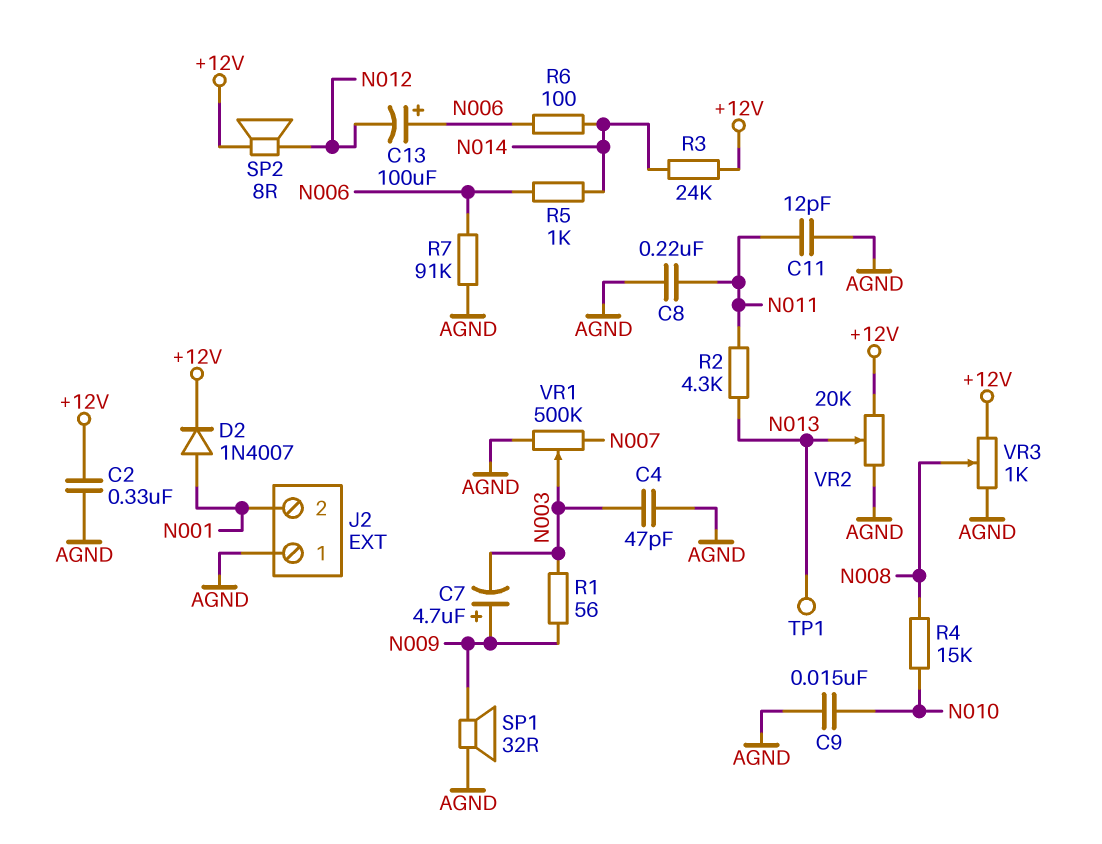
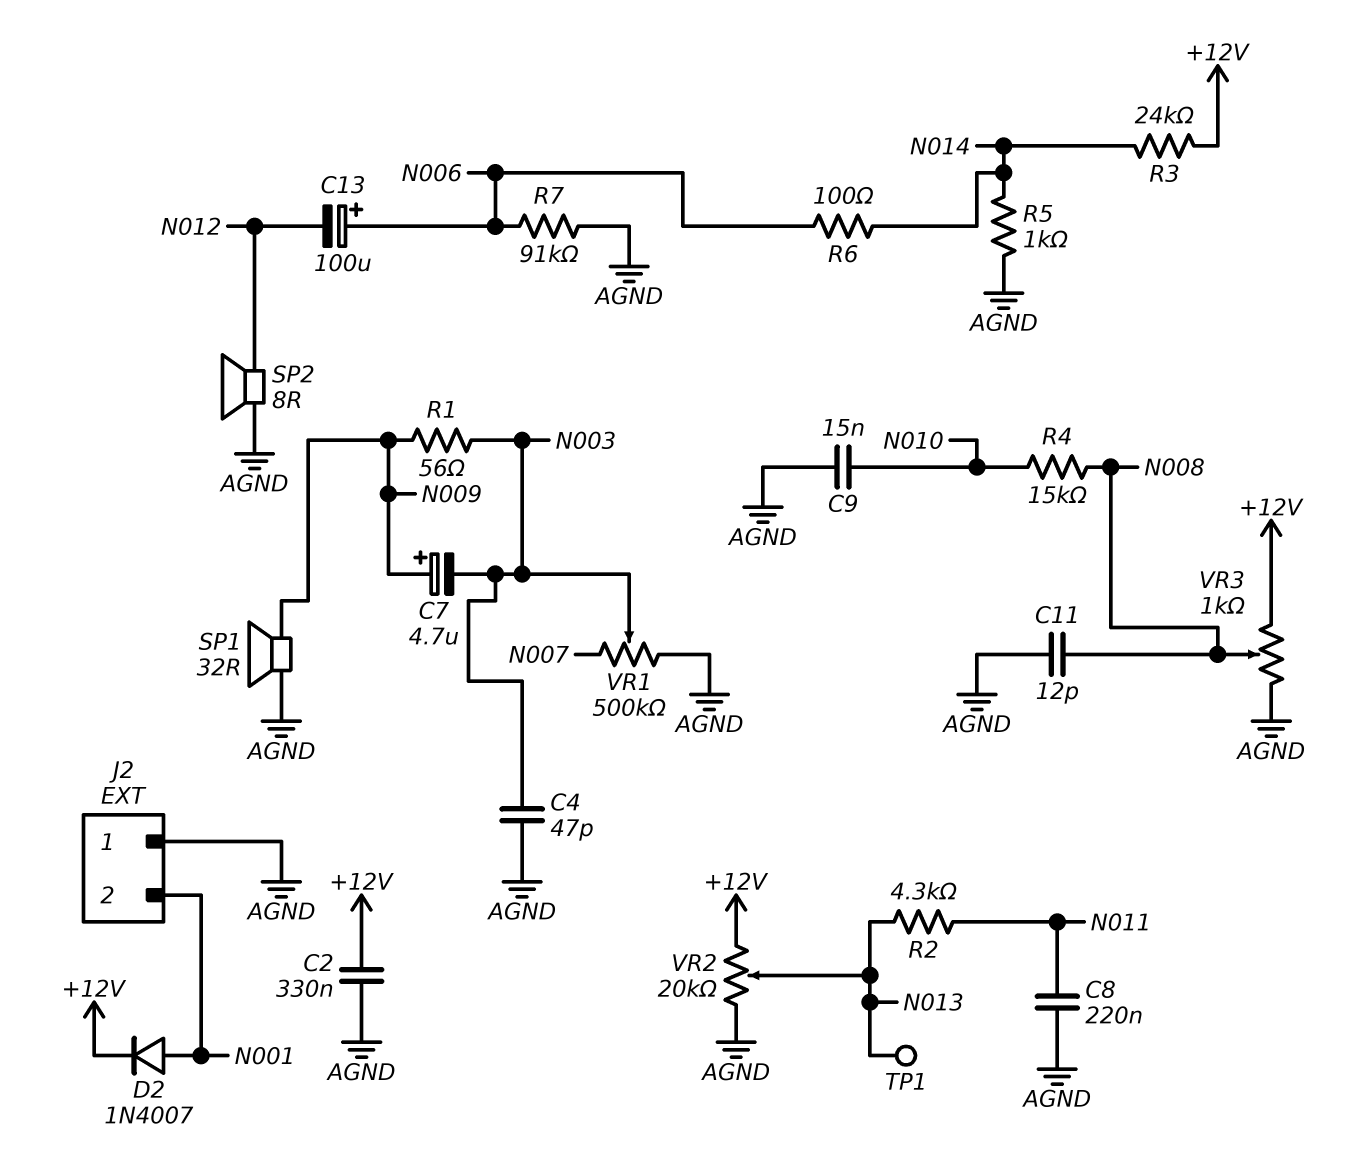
C11: 12pF (AGND, N011) -> 12pF (AGND, N008)
R5: 1k (N006, N014) -> 1k (AGND, N014)
SP2: speaker 8R (+12V, N012) -> speaker 8R (AGND, N012)

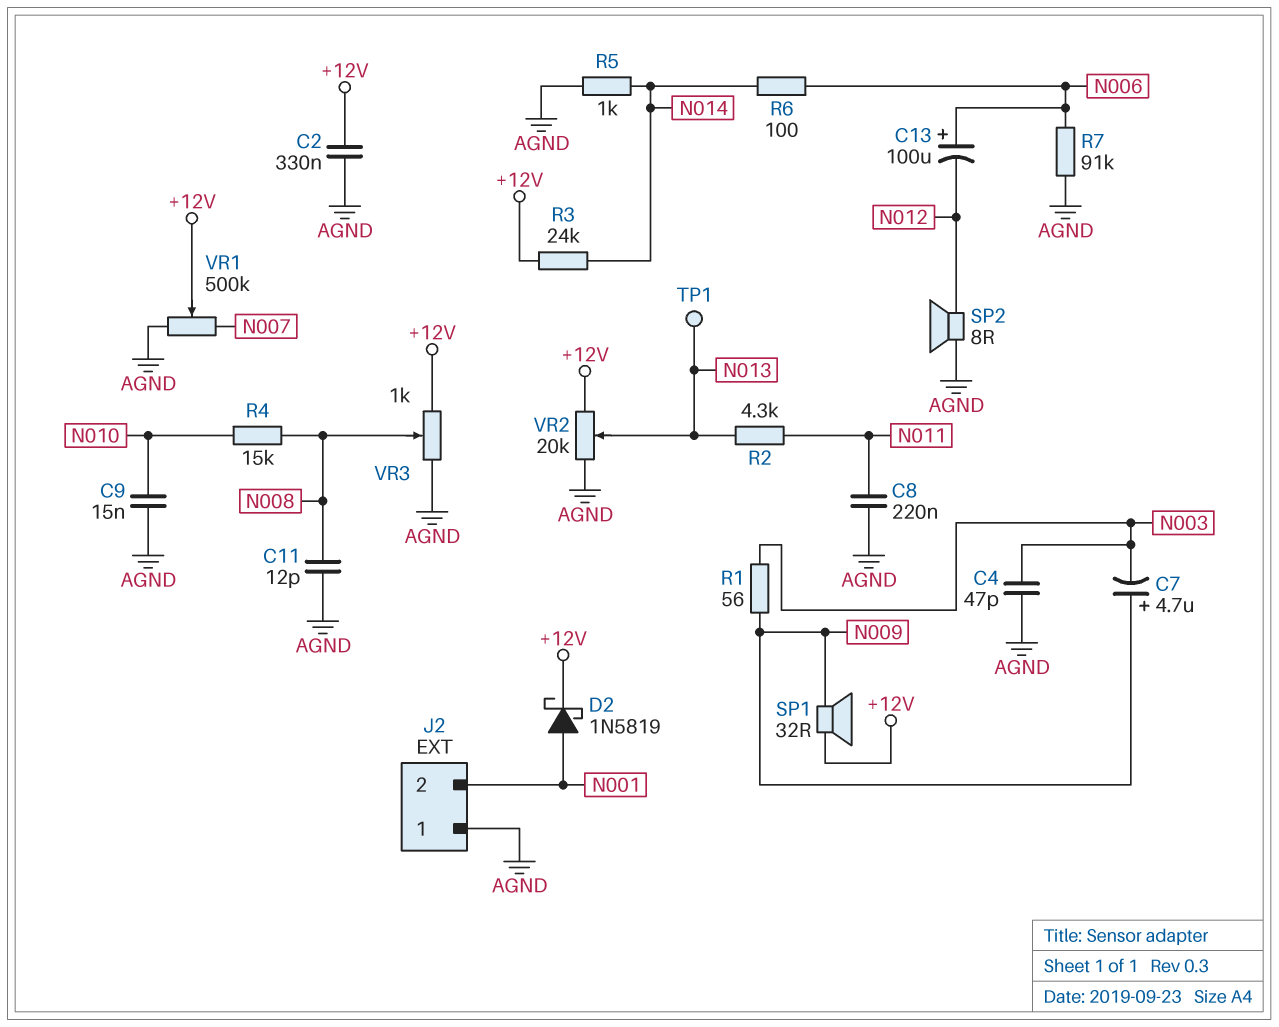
D2: diode 1N4007 (A N001, K +12V) -> schottky 1N5819 (A N001, K +12V)
SP1: speaker 32R (AGND, N009) -> speaker 32R (+12V, N009)
VR1: 500k (AGND, N007, wiper N003) -> 500k (AGND, N007, wiper +12V)

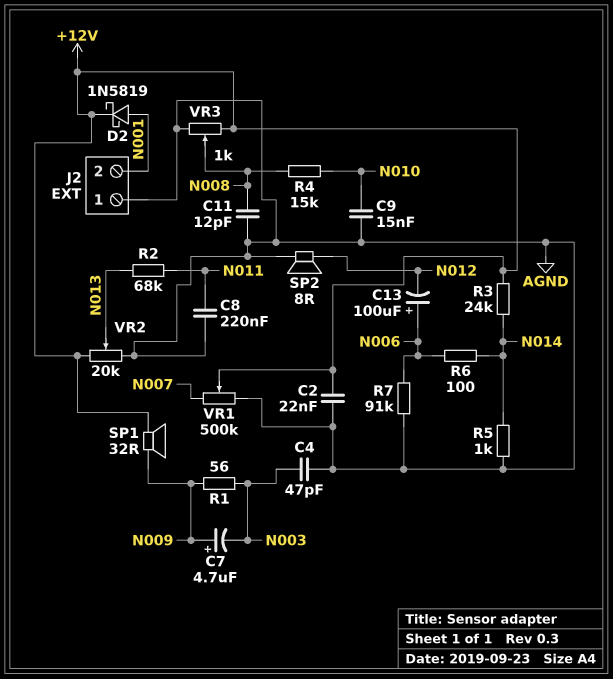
C2: 330nF (+12V, AGND) -> 22nF (+12V, AGND)
R2: 4.3k (N011, N013) -> 68k (N011, N013)
TP1: test point (N013) -> none

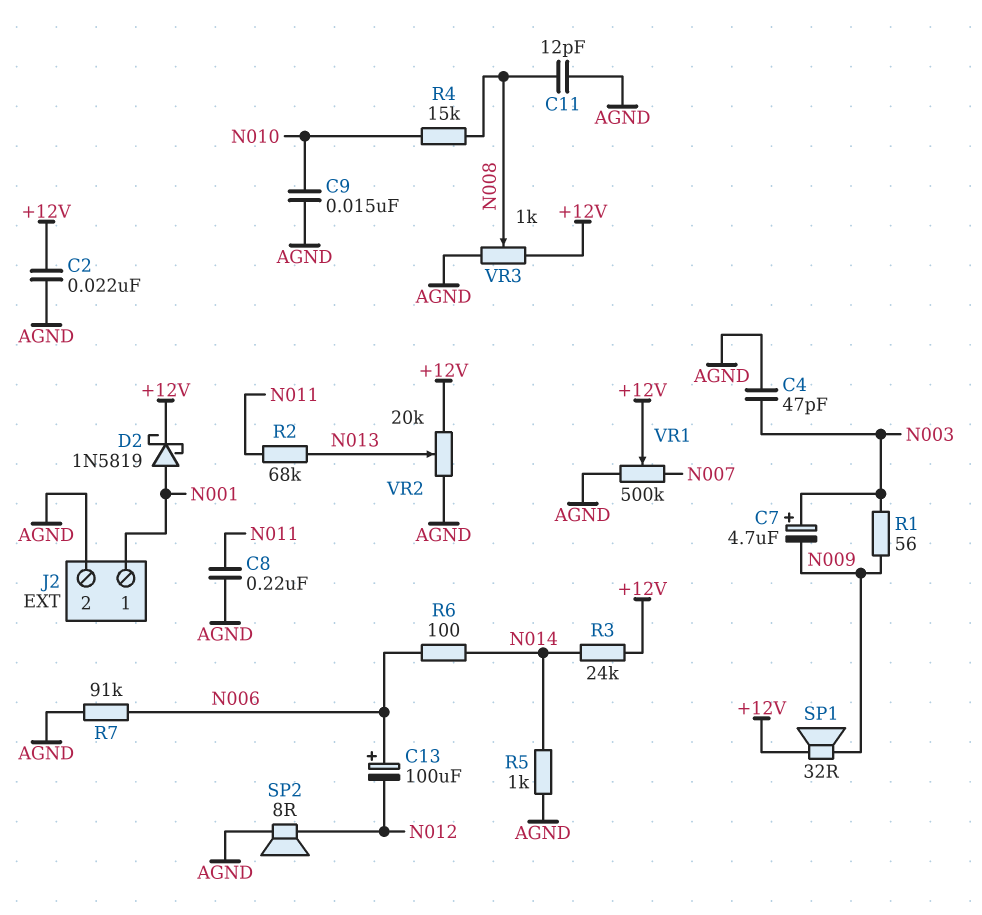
C7: 4.7uF (plus N009, minus N003) -> 4.7uF (plus N003, minus N009)
J2 pin 1: AGND -> N001
J2 pin 2: N001 -> AGND

